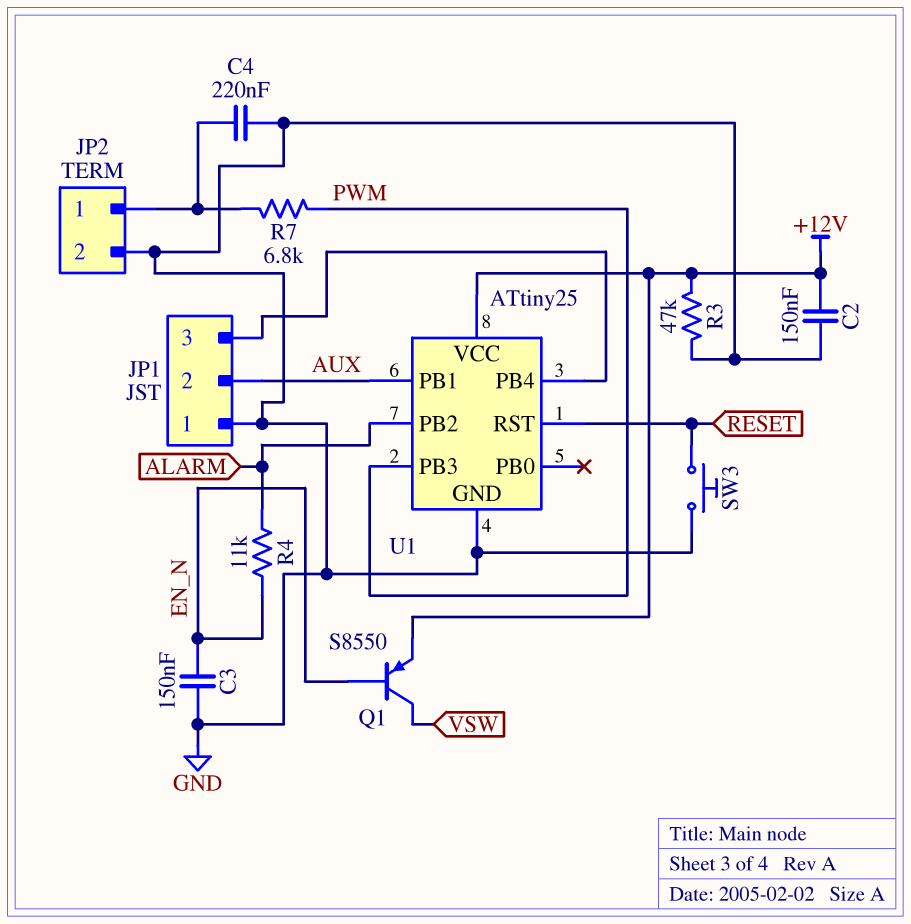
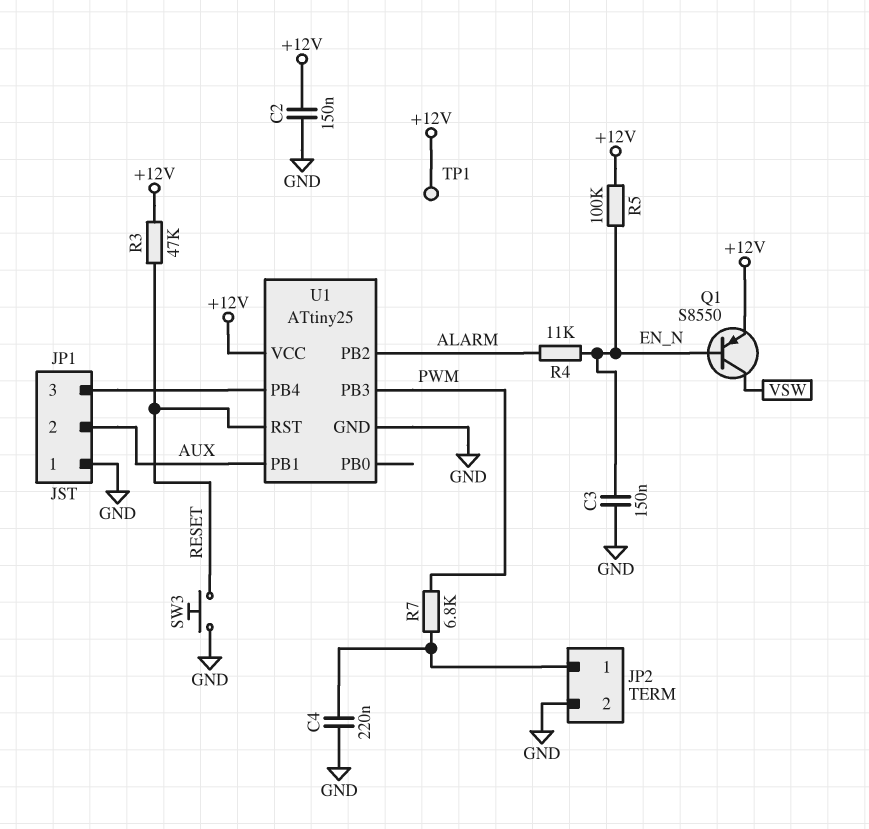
R3: 47k (+12V, GND) -> 47k (+12V, RESET)
R5: none -> 100k (+12V, EN_N)
TP1: none -> test point (+12V)

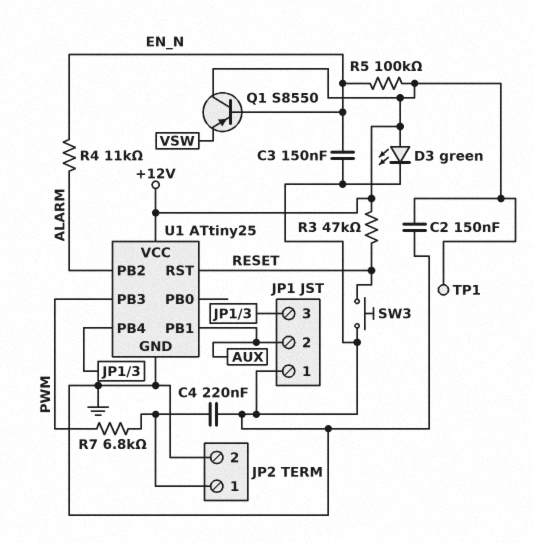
D3: none -> LED green (A +12V, K GND)
Q1: PNP S8550 (B EN_N, C VSW, E +12V) -> PNP S8550 (B EN_N, C +12V, E VSW)

